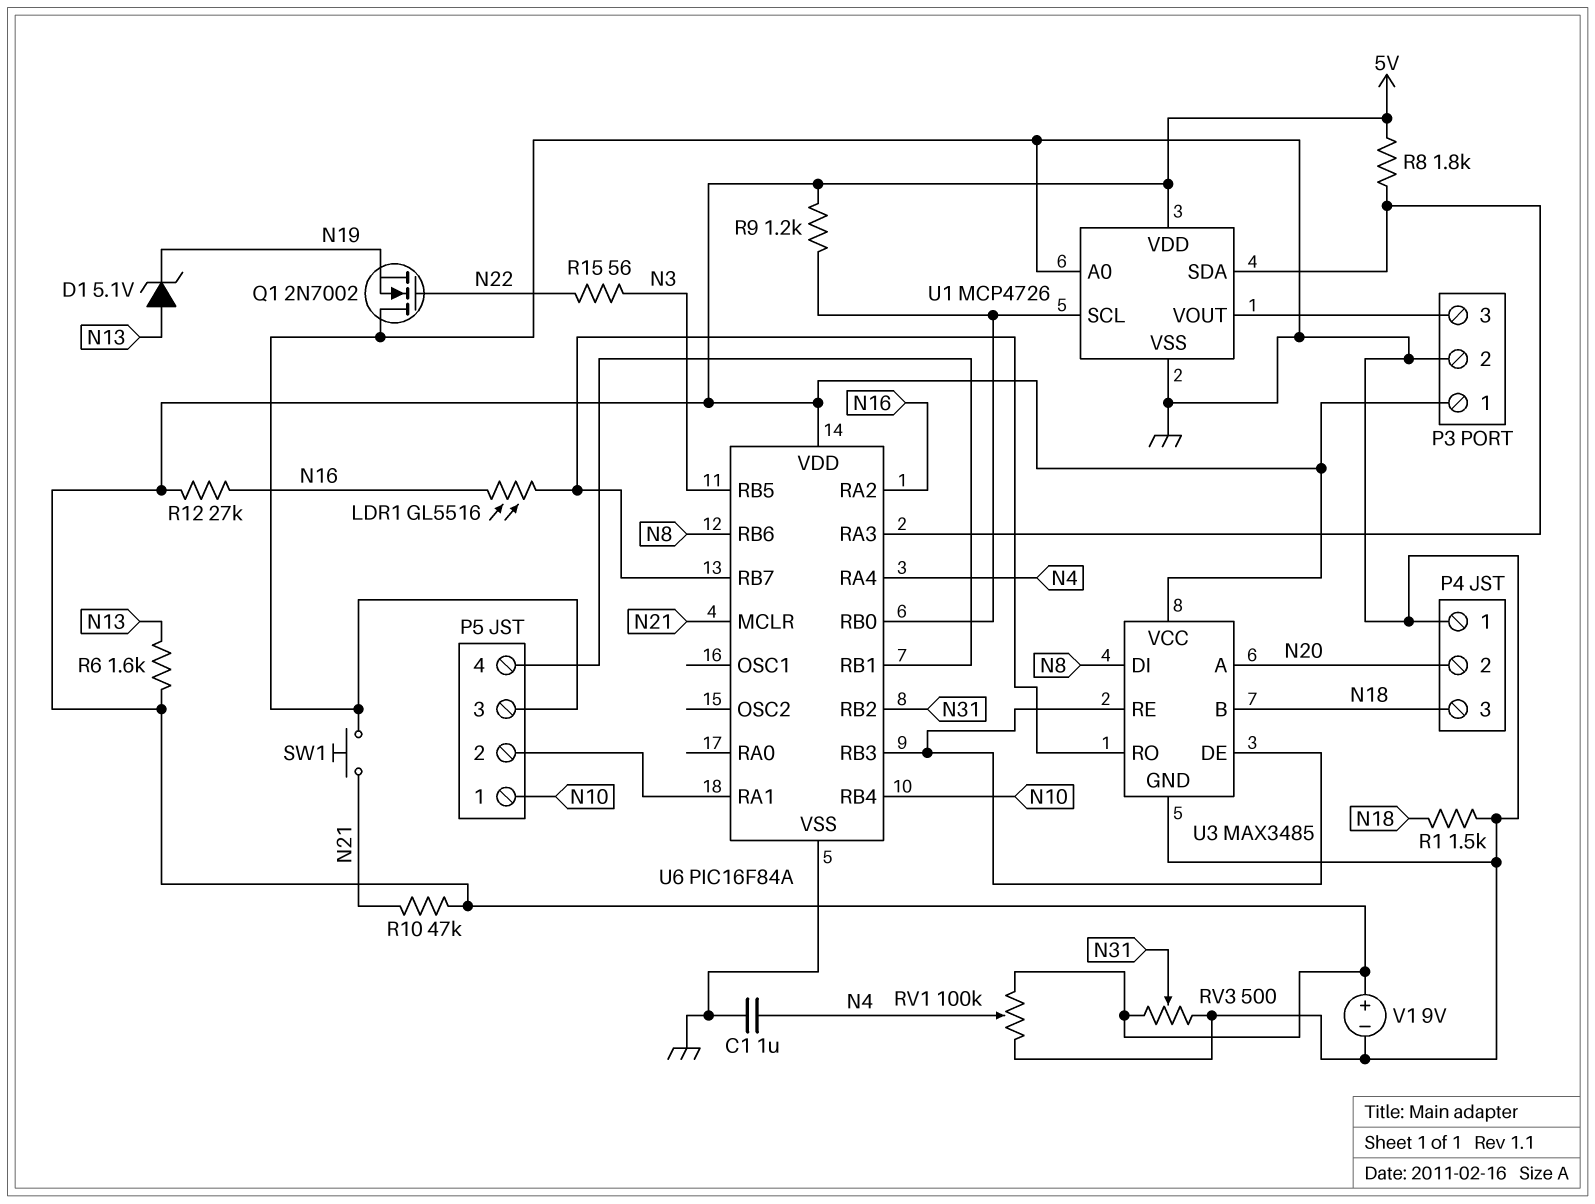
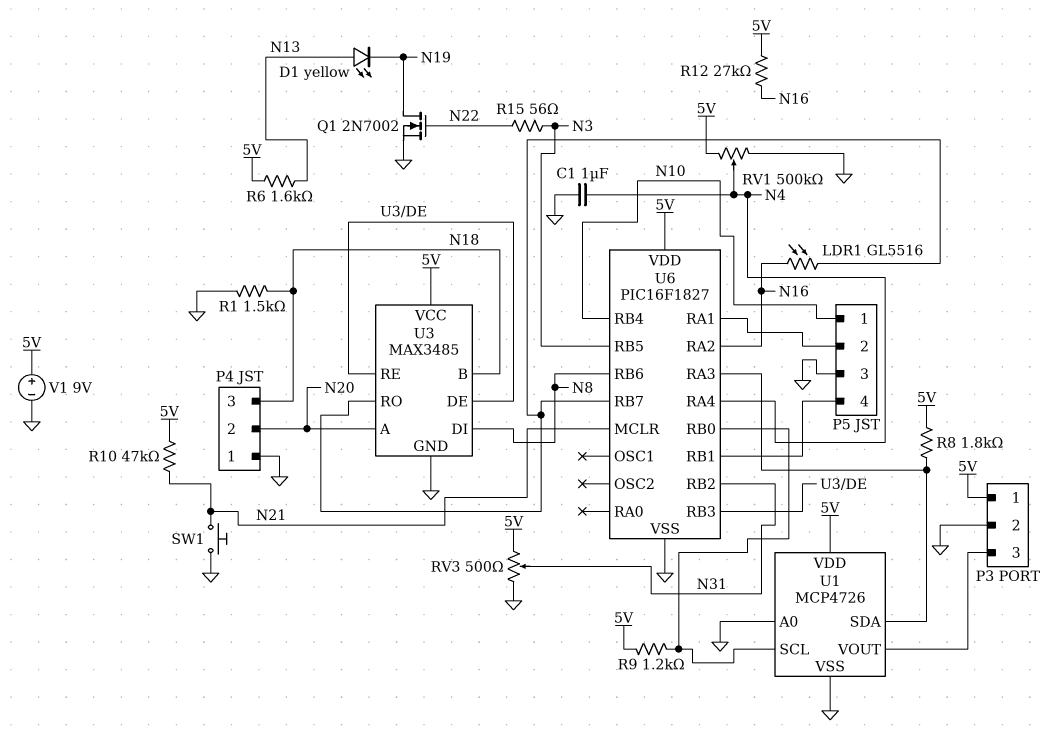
D1: zener 5.1V (A N13, K N19) -> LED yellow (A N13, K N19)
Q1: NMOS 2N7002 (G N22, D GND, S N19) -> NMOS 2N7002 (G N22, D N19, S GND)
RV1: 100k (5V, GND, wiper N4) -> 500k (5V, GND, wiper N4)
U6: PIC16F84A -> PIC16F1827

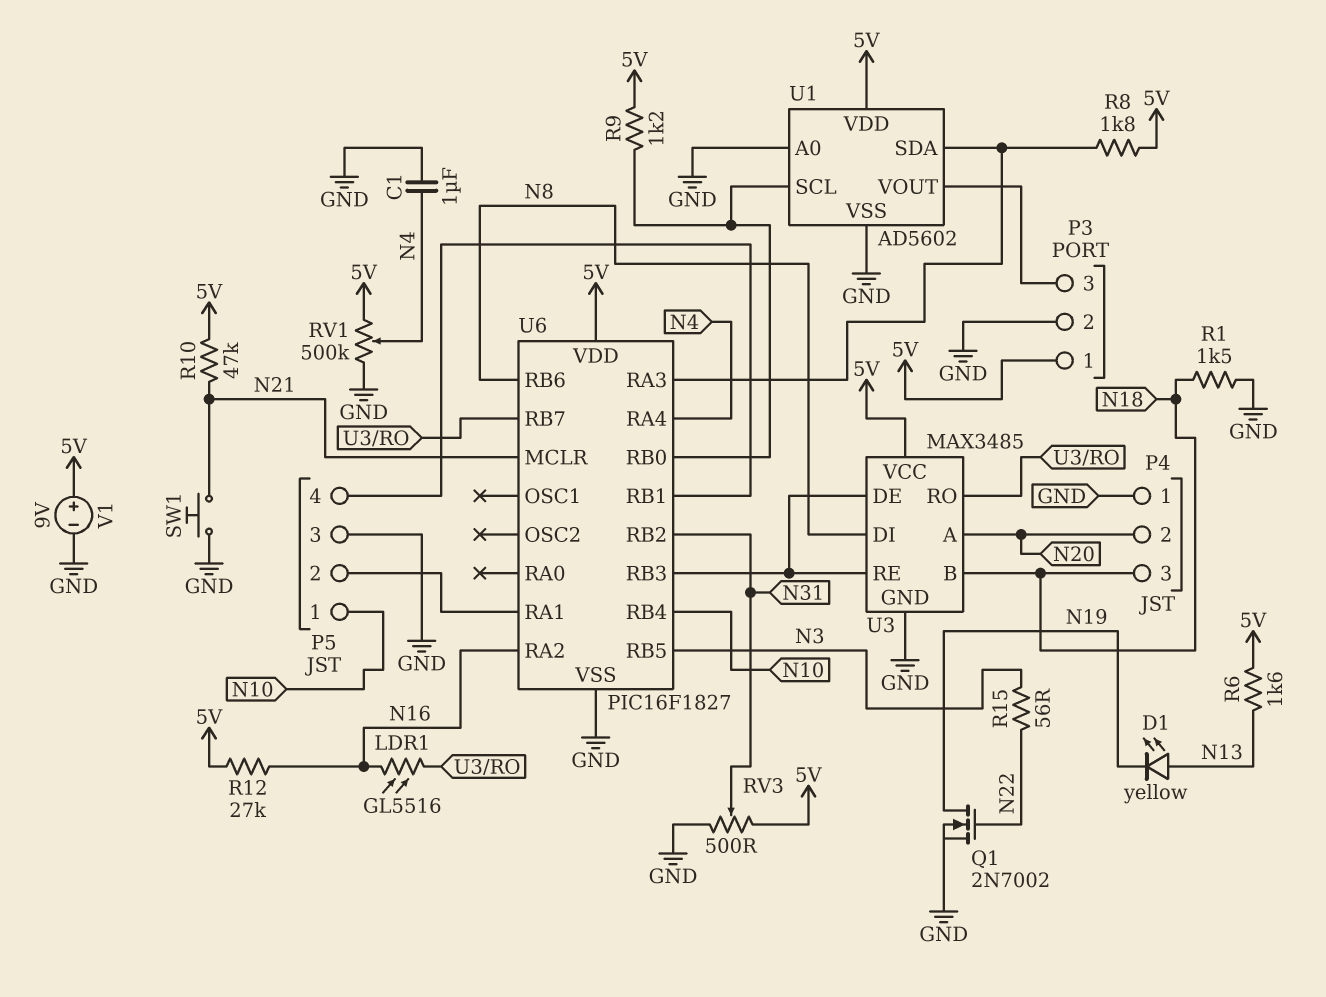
U1: MCP4726 -> AD5602

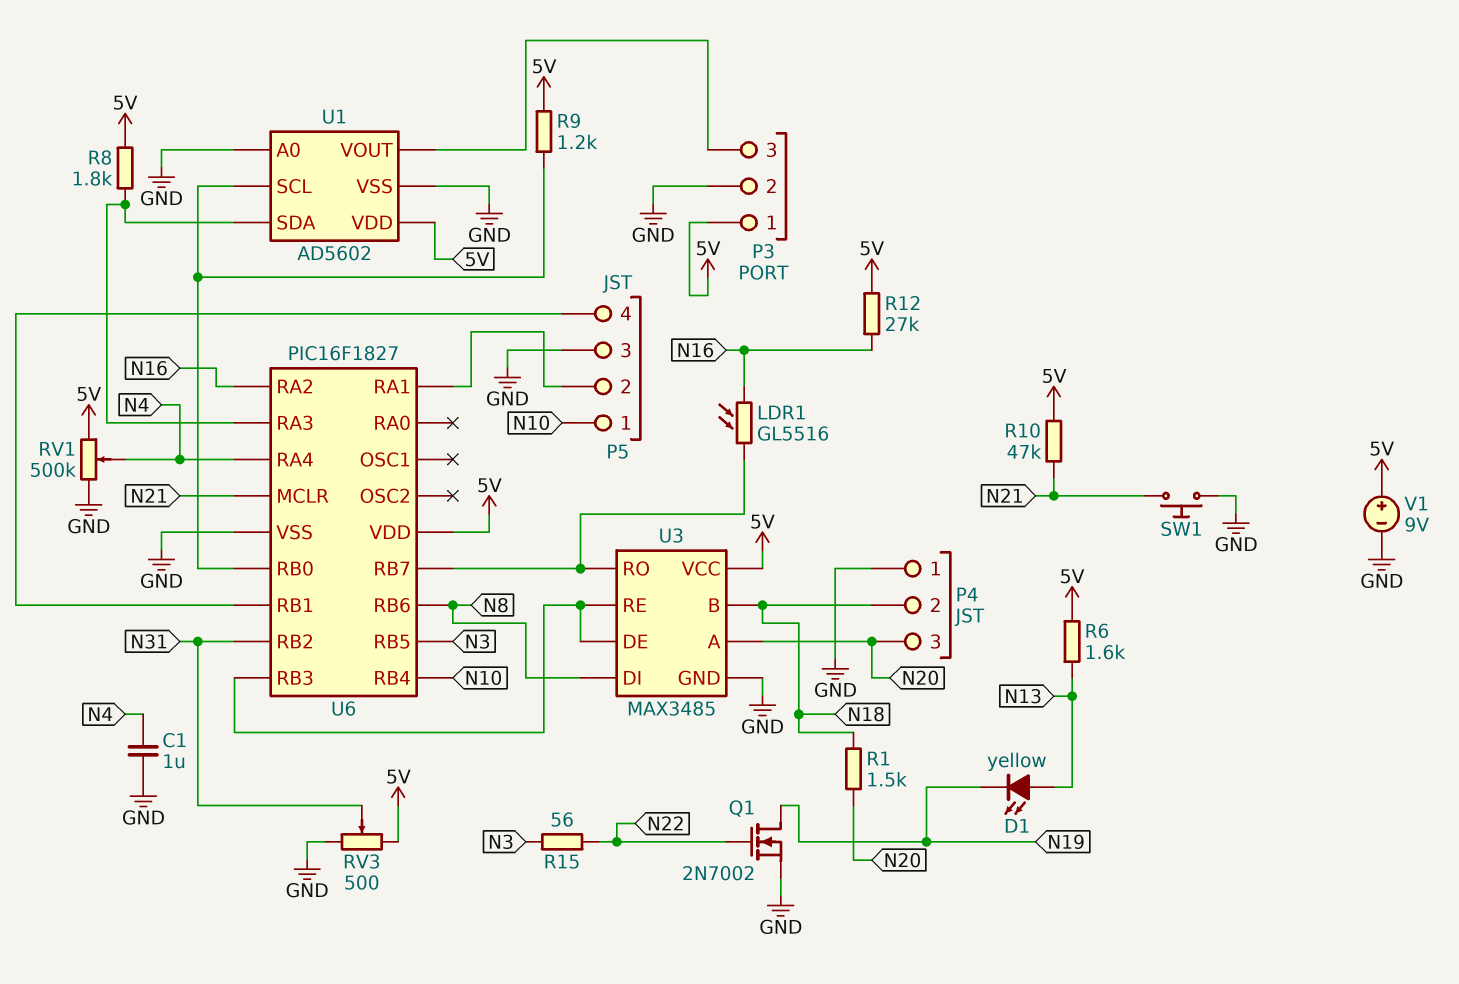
P4 pin 2: N20 -> N18
P4 pin 3: N18 -> N20
R1: 1.5k (GND, N18) -> 1.5k (N18, N20)

